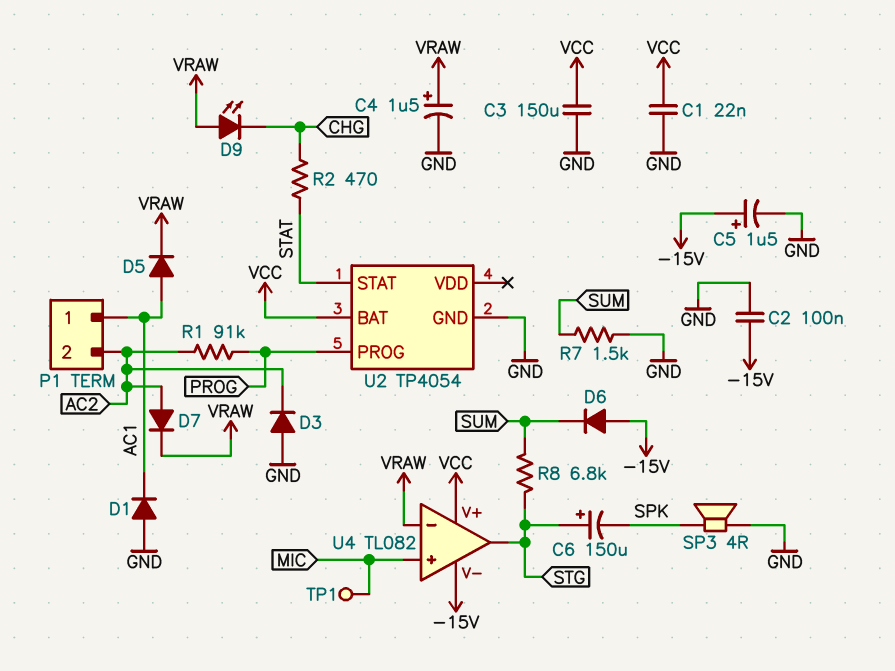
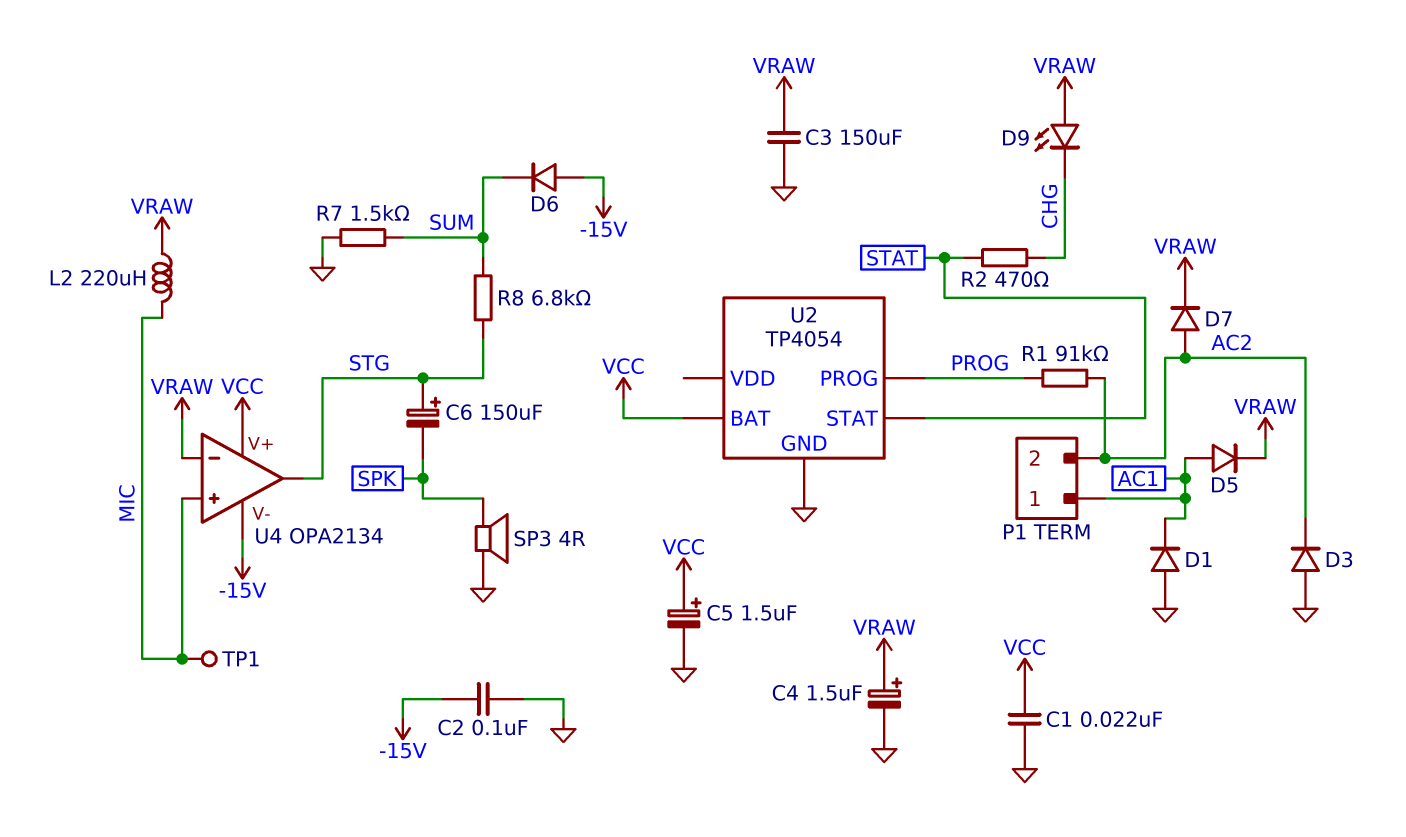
C3: 150uF (GND, VCC) -> 150uF (GND, VRAW)
C5: 1.5uF (plus -15V, minus GND) -> 1.5uF (plus VCC, minus GND)
L2: none -> 220uH (MIC, VRAW)
U4: TL082 -> OPA2134

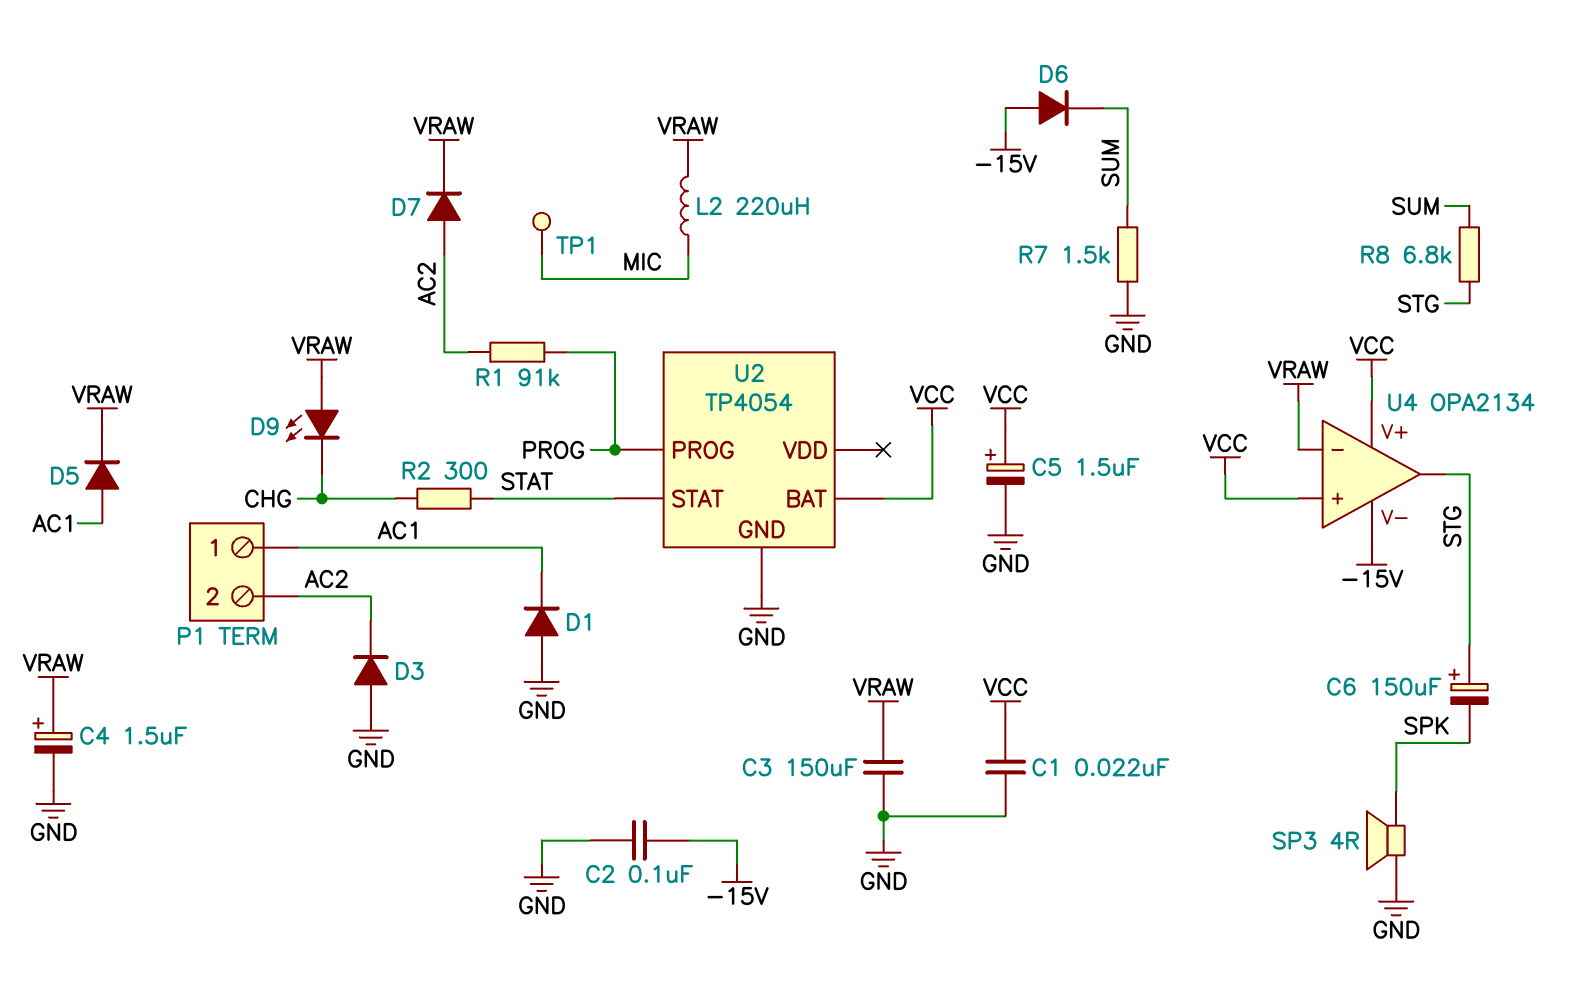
R2: 470 (CHG, STAT) -> 300 (CHG, STAT)
U4 pin in+: MIC -> VCC

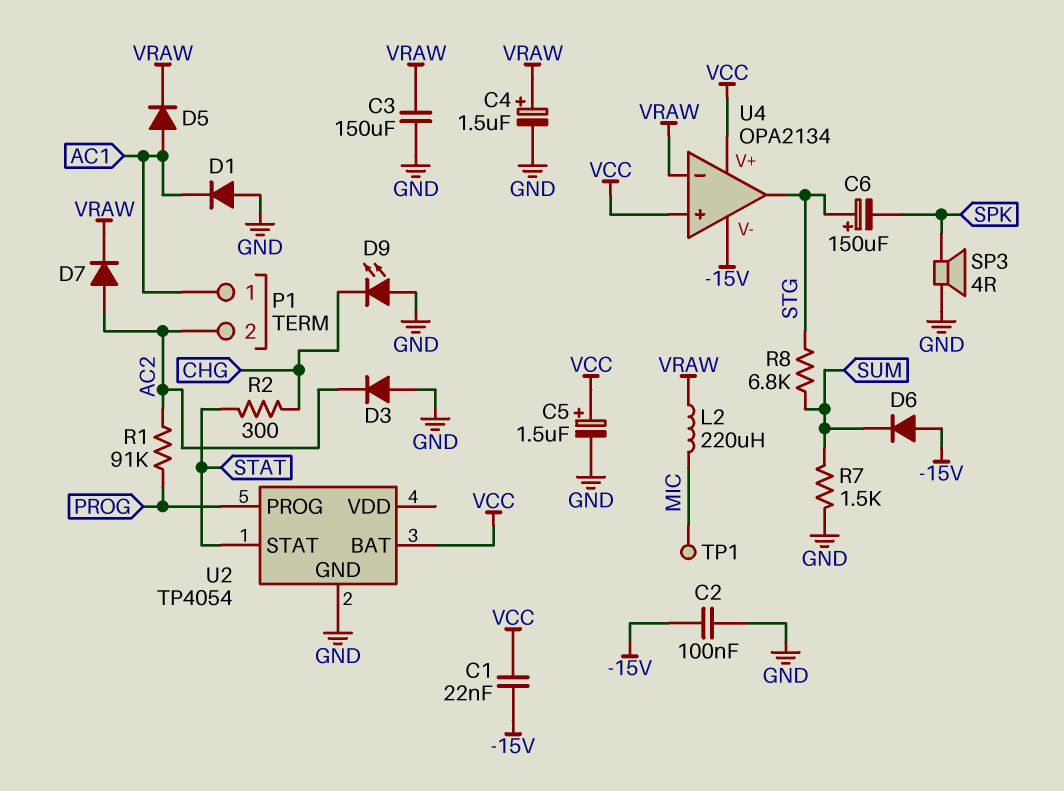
C1: 22nF (GND, VCC) -> 22nF (-15V, VCC)
D9: LED (A VRAW, K CHG) -> LED (A GND, K CHG)

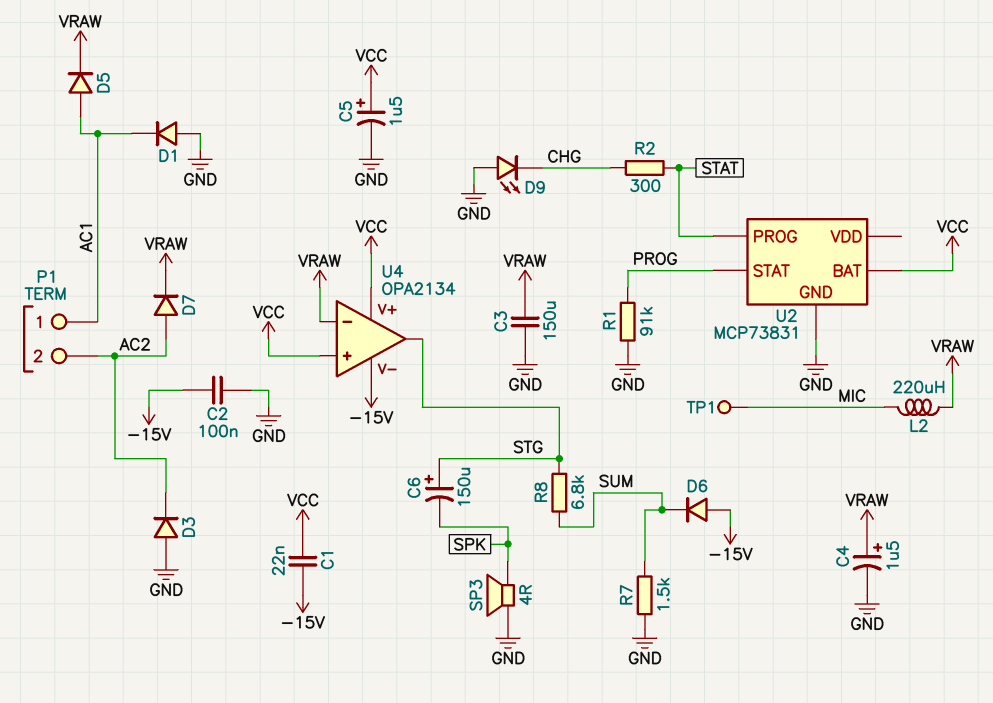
R1: 91k (AC2, PROG) -> 91k (GND, PROG)
U2: TP4054 -> MCP73831
U2 pin PROG: PROG -> STAT
U2 pin STAT: STAT -> PROG

